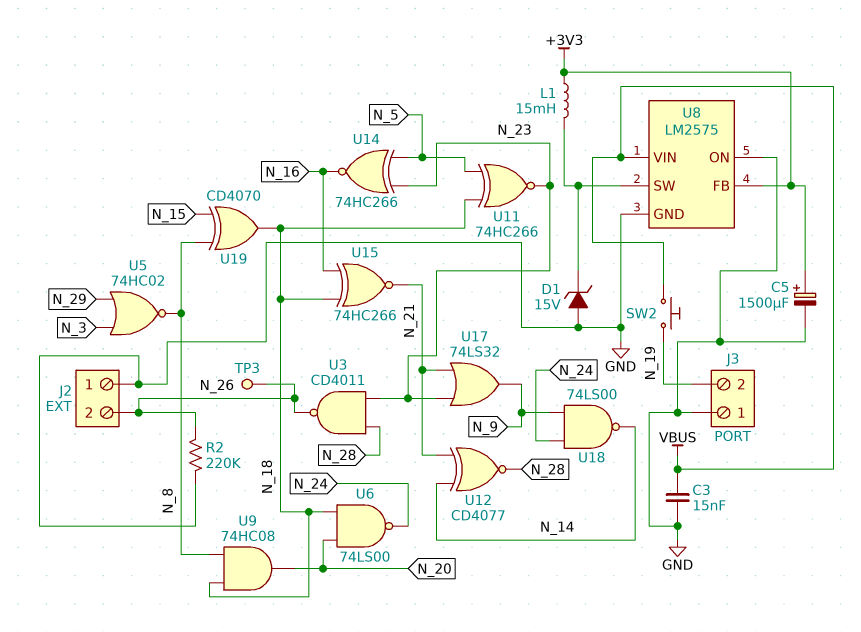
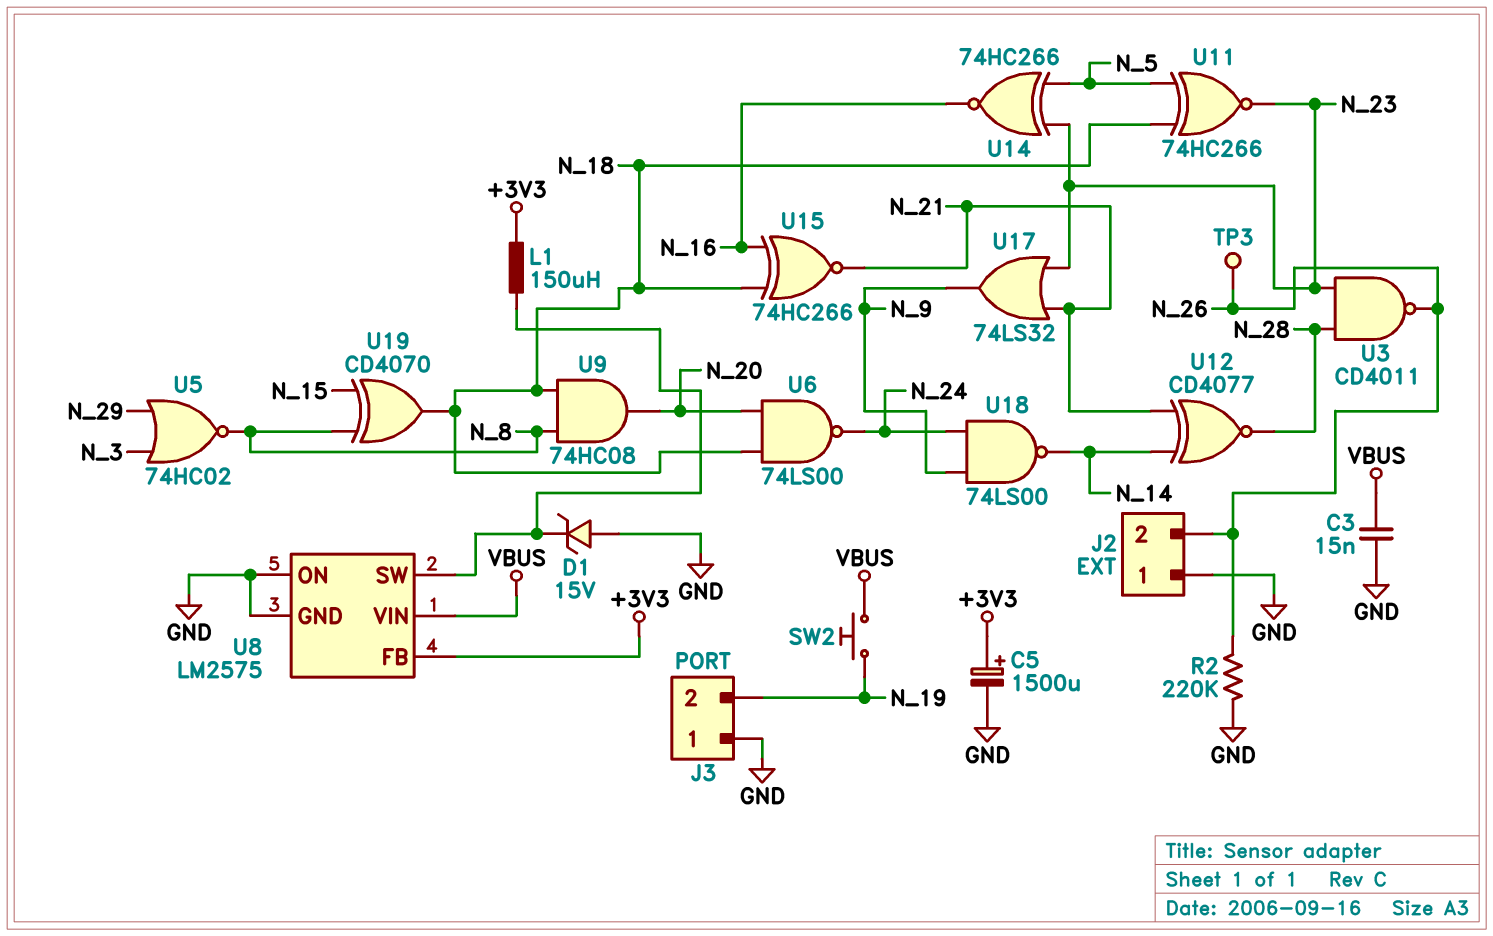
L1: 15mH (+3V3, U8/SW) -> 150uH (+3V3, U8/SW)

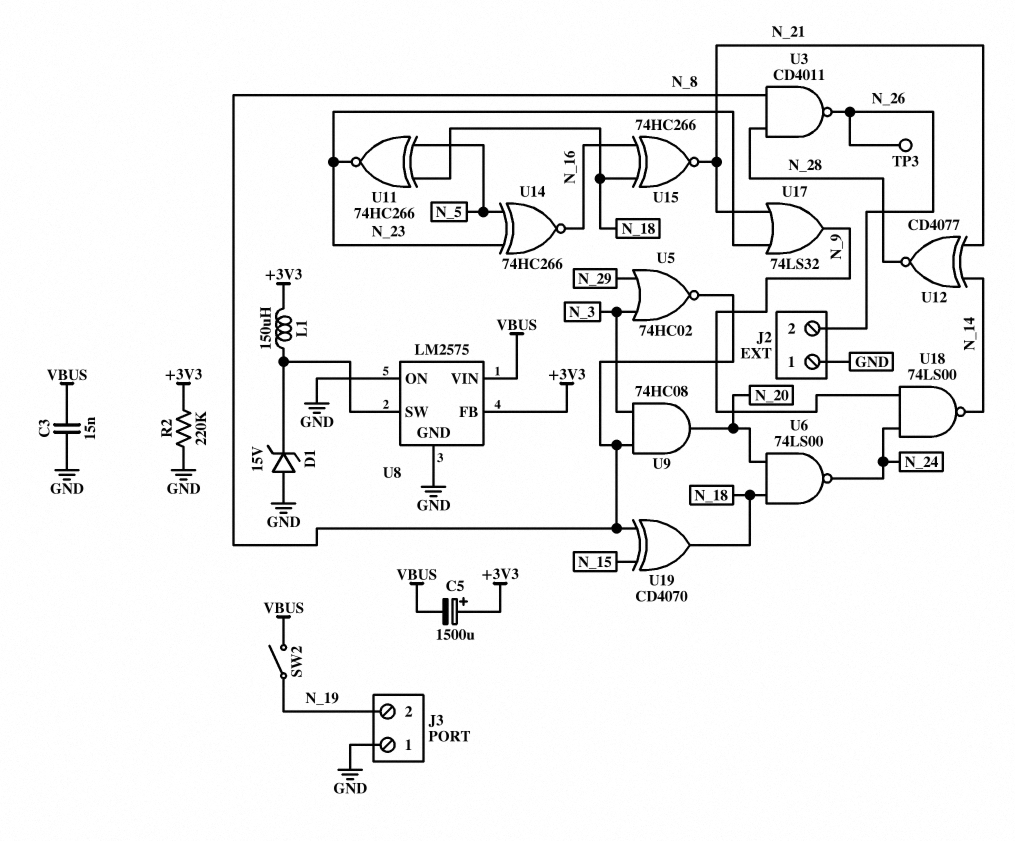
C5: 1500uF (plus +3V3, minus GND) -> 1500uF (plus +3V3, minus VBUS)
R2: 220k (GND, N_26) -> 220k (+3V3, GND)
SW2: button (N_19, VBUS) -> switch (N_19, VBUS)
U3: NAND CD4011 (in N_23, in N_28, out N_26) -> NAND CD4011 (in N_8, in N_28, out N_26)
U9: AND 74HC08 (in N_8, in N_18, out N_20) -> AND 74HC08 (in N_3, in N_8, out N_20)

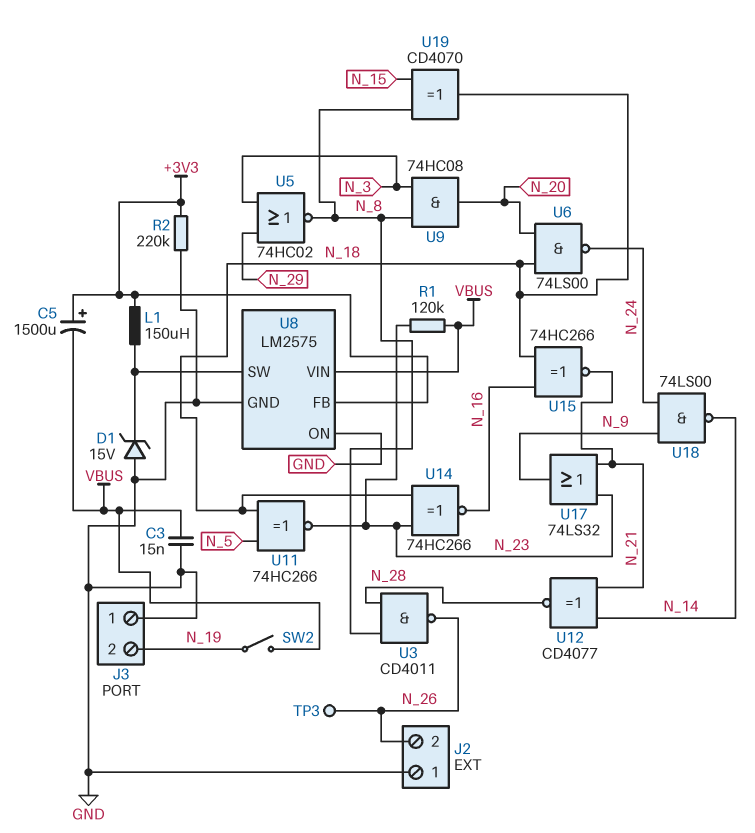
R1: none -> 120k (N_23, VBUS)
U14: XNOR 74HC266 (in N_5, in N_23, out N_16) -> XNOR 74HC266 (in N_18, in N_23, out N_16)

